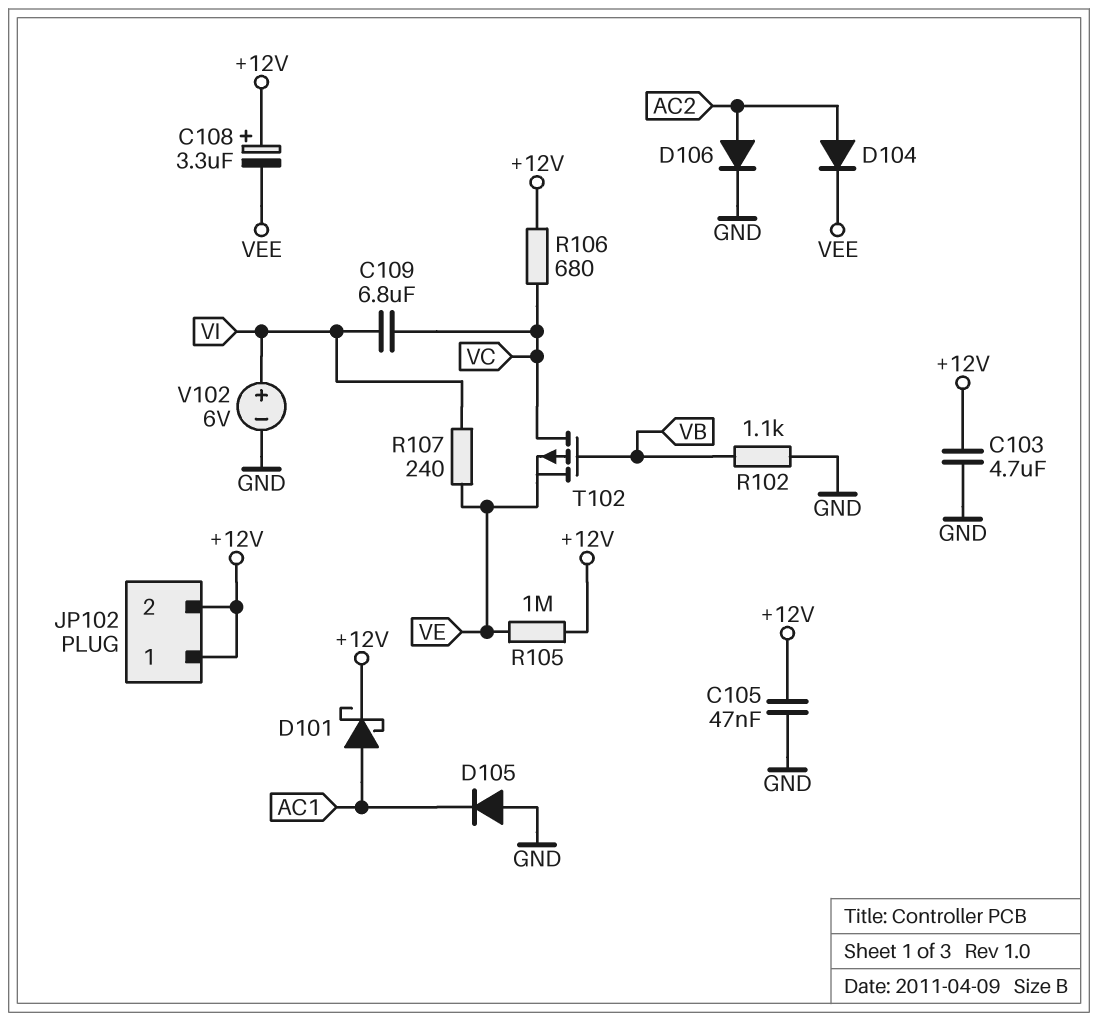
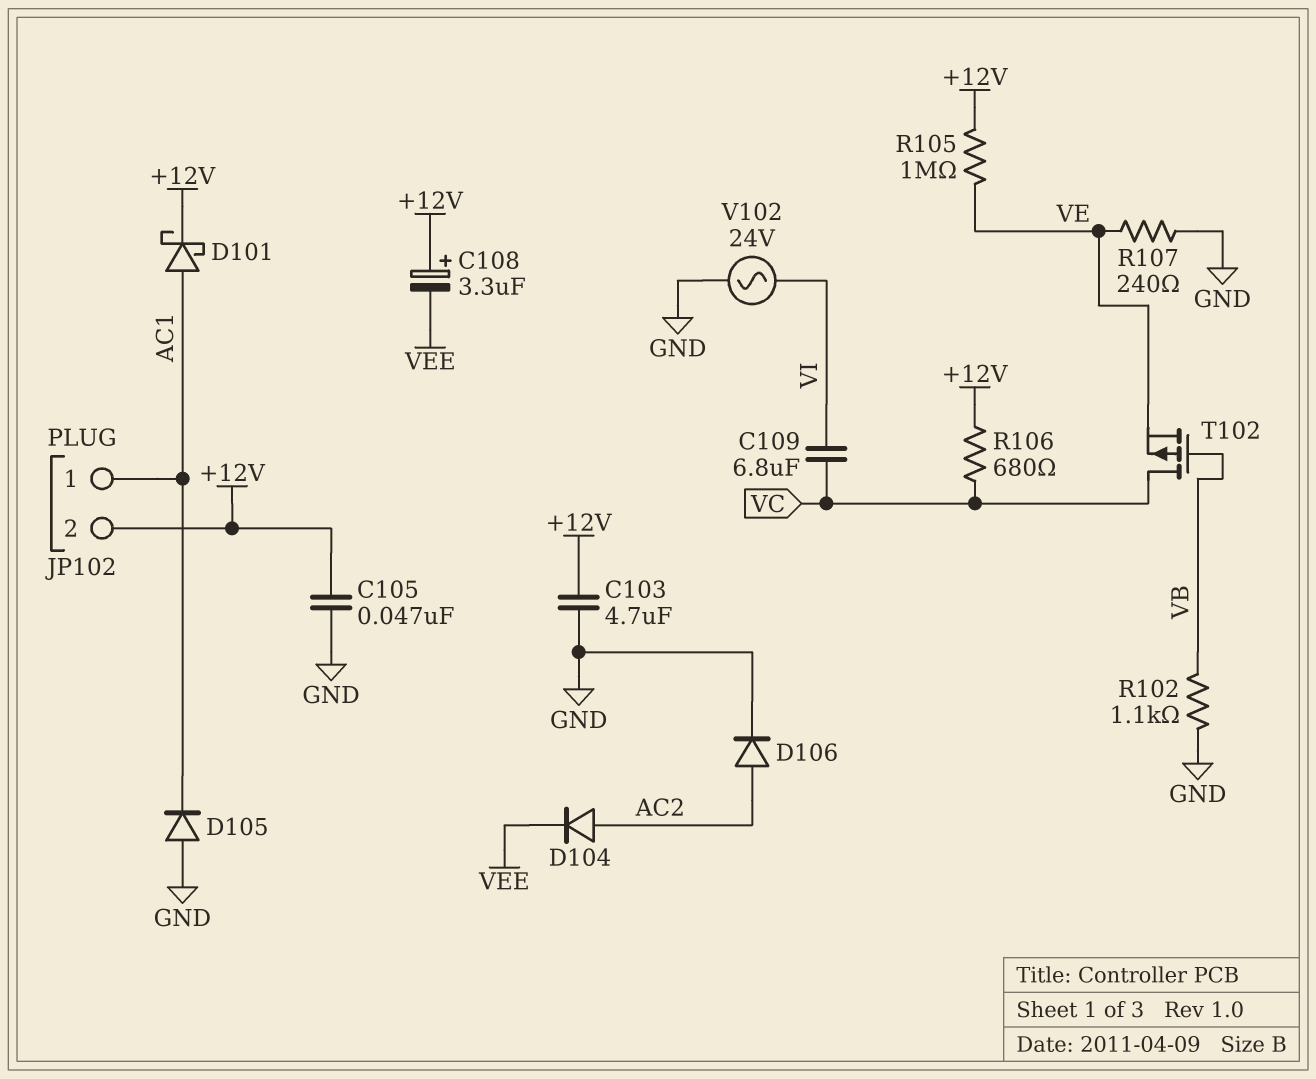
JP102 pin 1: +12V -> AC1
R107: 240 (VE, VI) -> 240 (GND, VE)
V102: 6V (plus VI, minus GND) -> AC 24V (GND, VI)

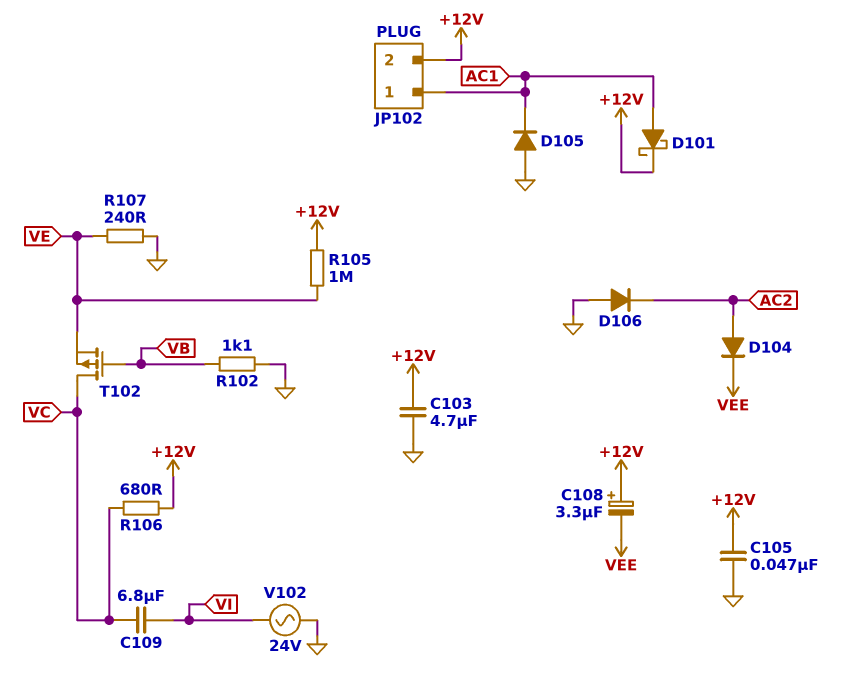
D106: diode (A AC2, K GND) -> diode (A GND, K AC2)

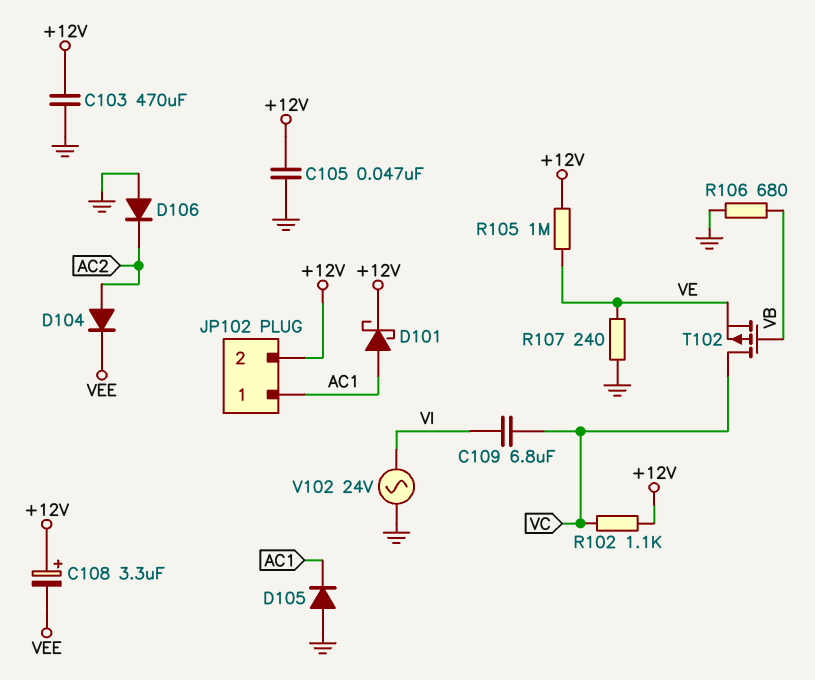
C103: 4.7uF (+12V, GND) -> 470uF (+12V, GND)
R102: 1.1k (GND, VB) -> 1.1k (+12V, VC)
R106: 680 (+12V, VC) -> 680 (GND, VB)

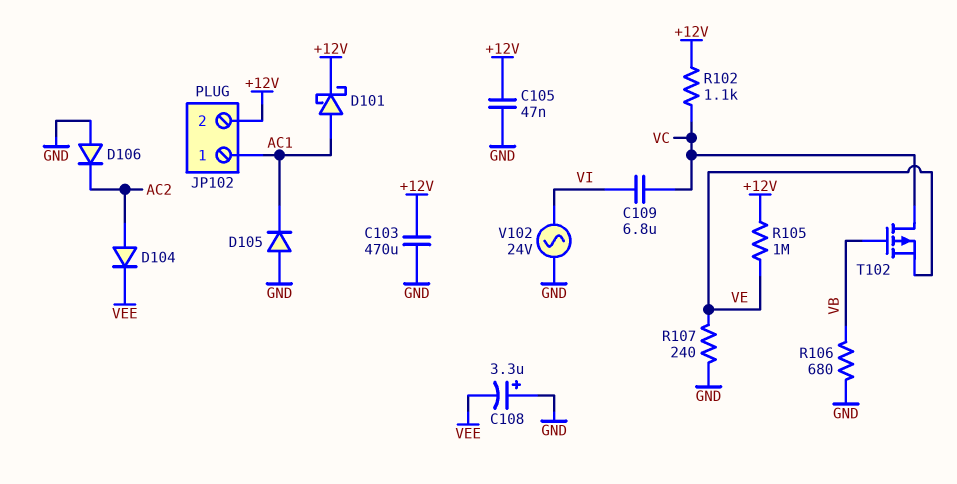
C108: 3.3uF (plus +12V, minus VEE) -> 3.3uF (plus GND, minus VEE)

